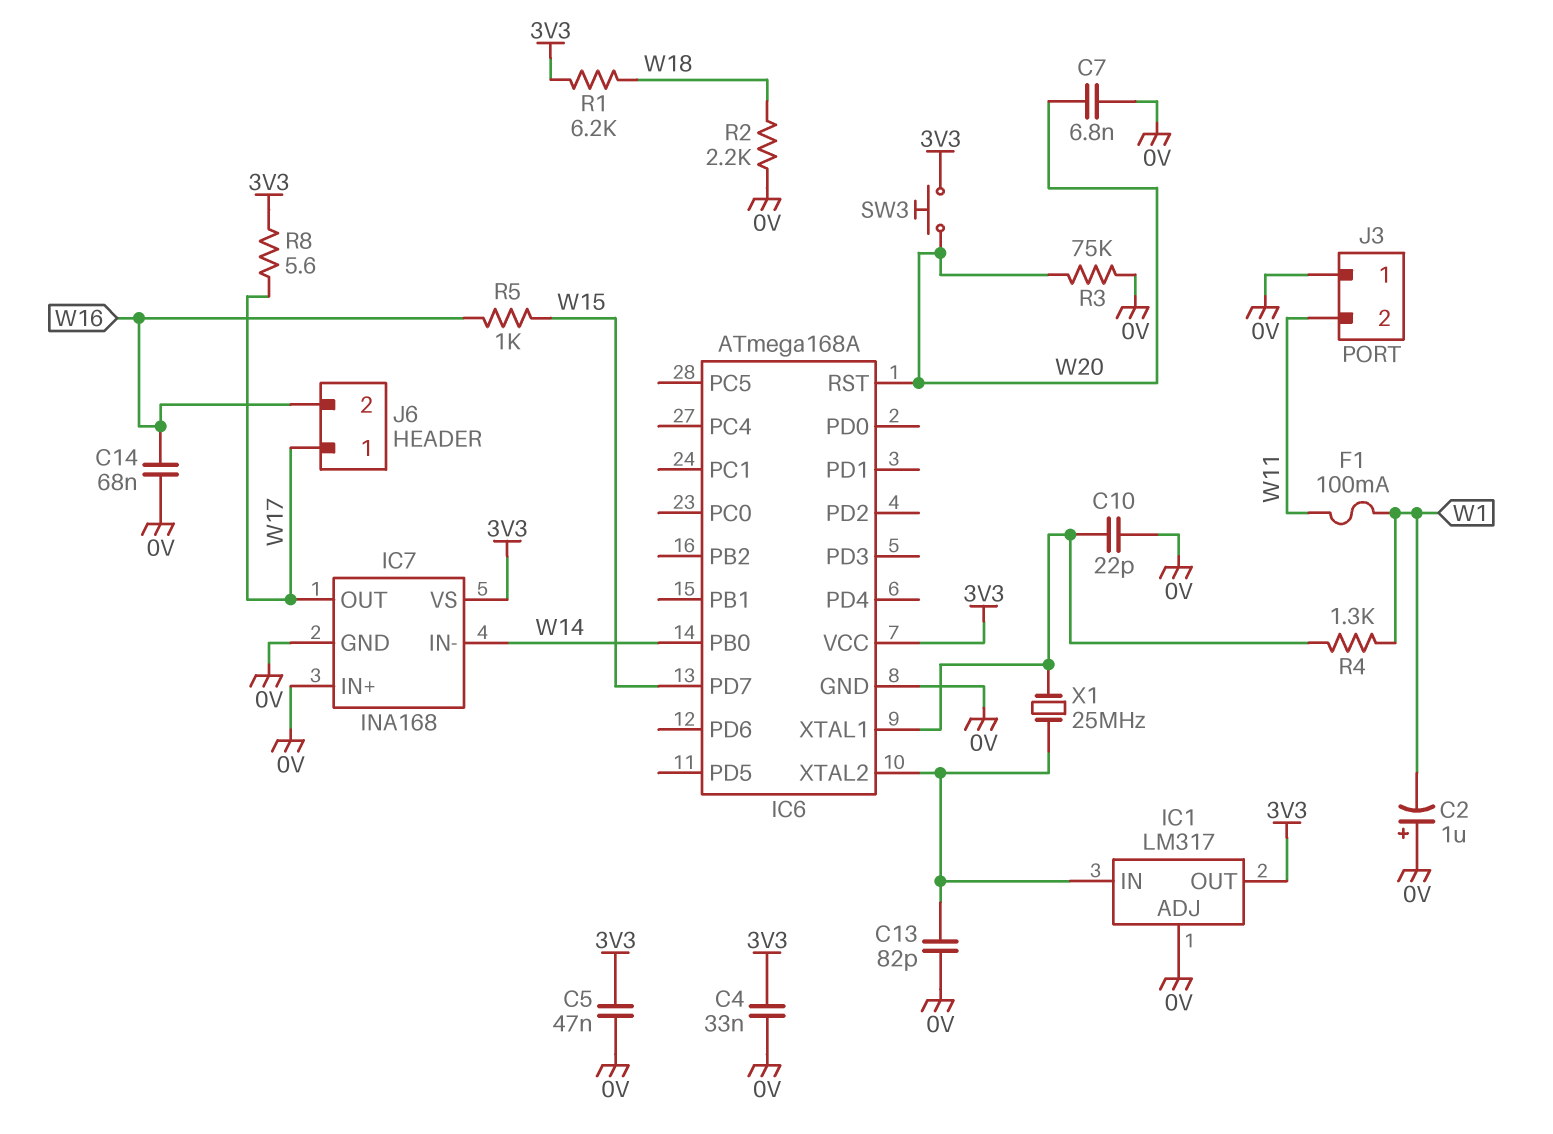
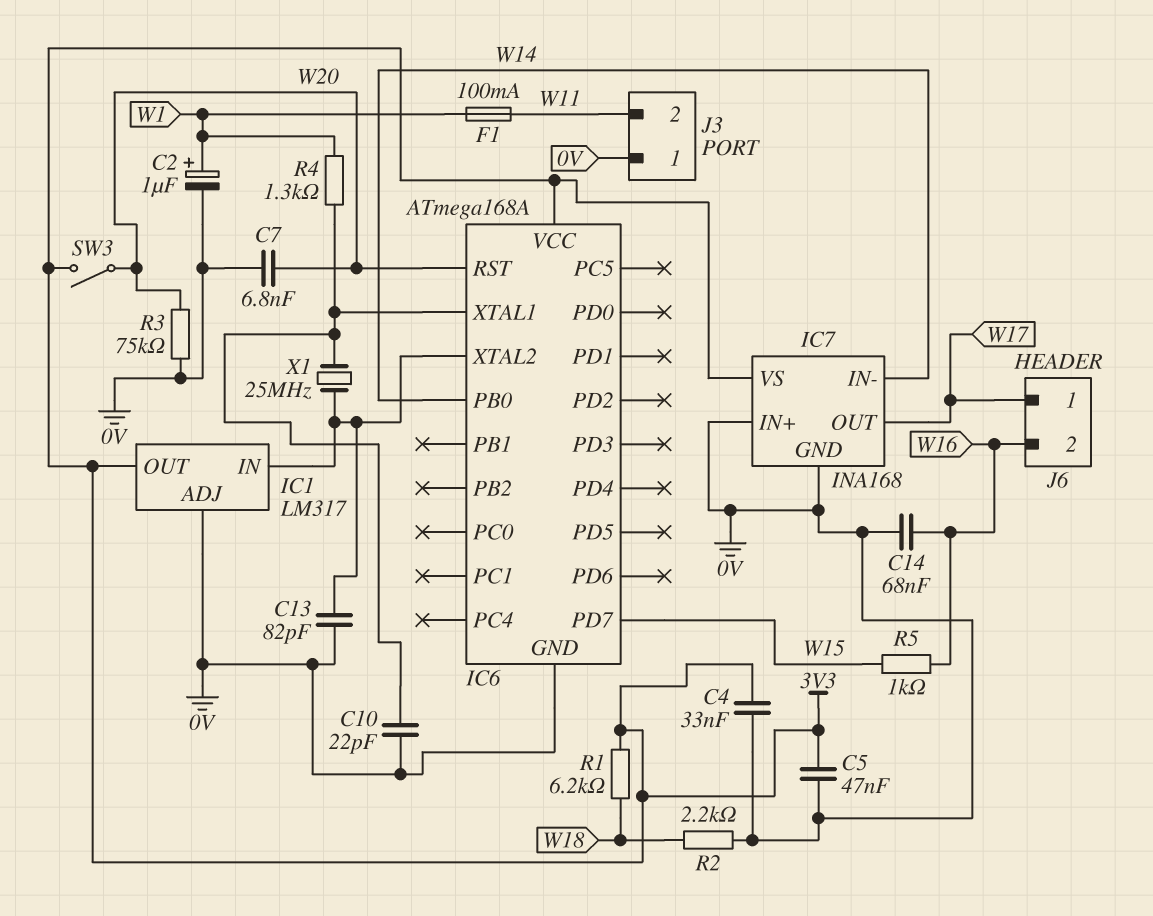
C2: 1uF (plus 0V, minus W1) -> 1uF (plus W1, minus 0V)
R8: 5.6 (3V3, W17) -> none
SW3: button (3V3, W20) -> switch (3V3, W20)

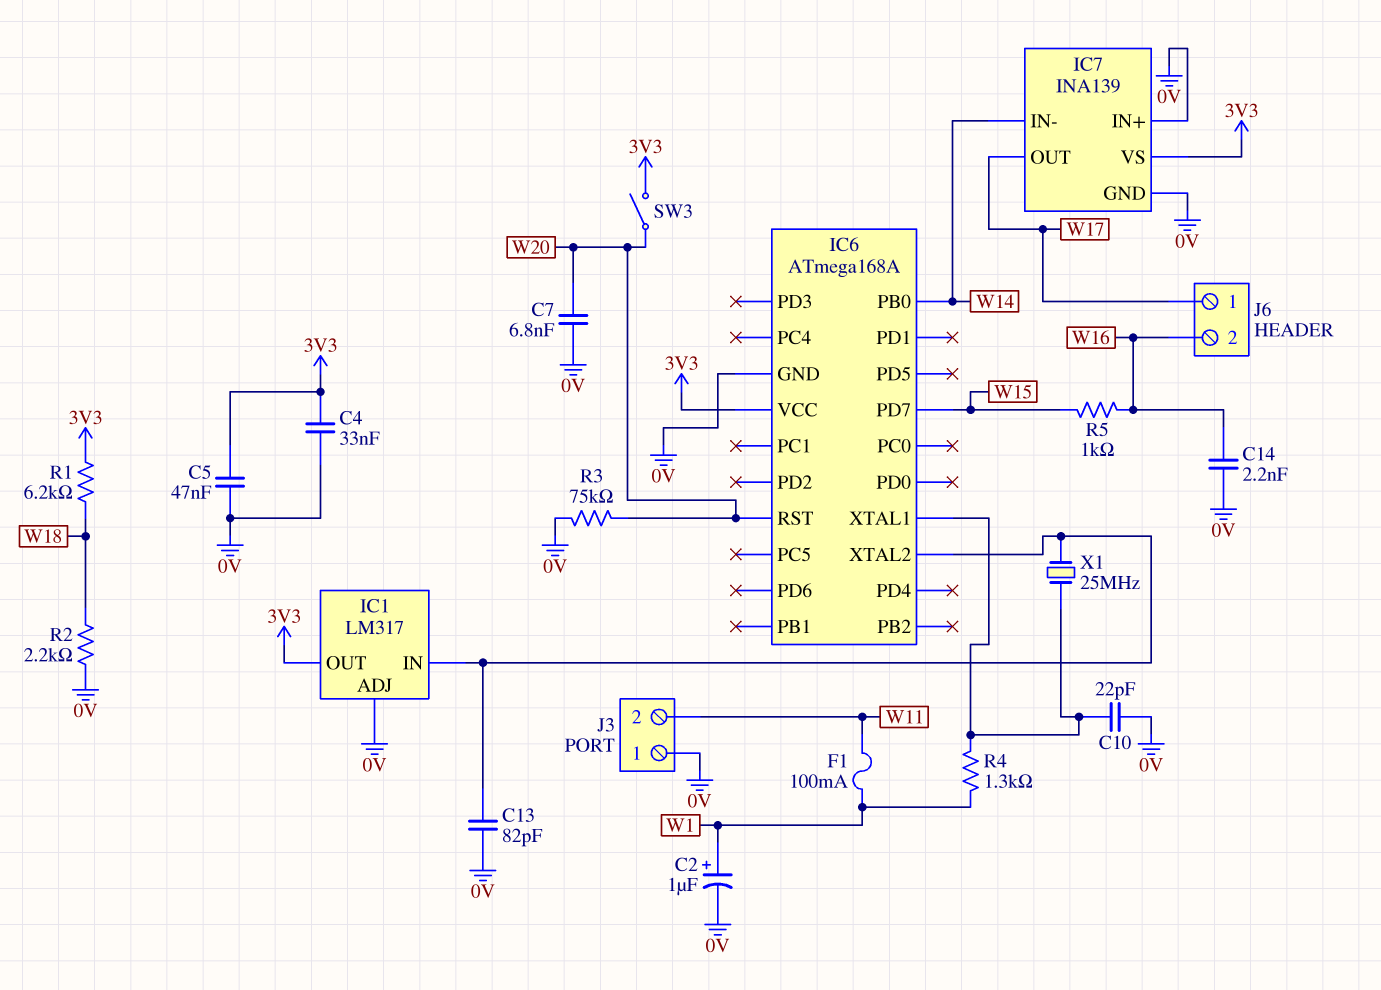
C14: 68nF (0V, W16) -> 2.2nF (0V, W16)
IC7: INA168 -> INA139

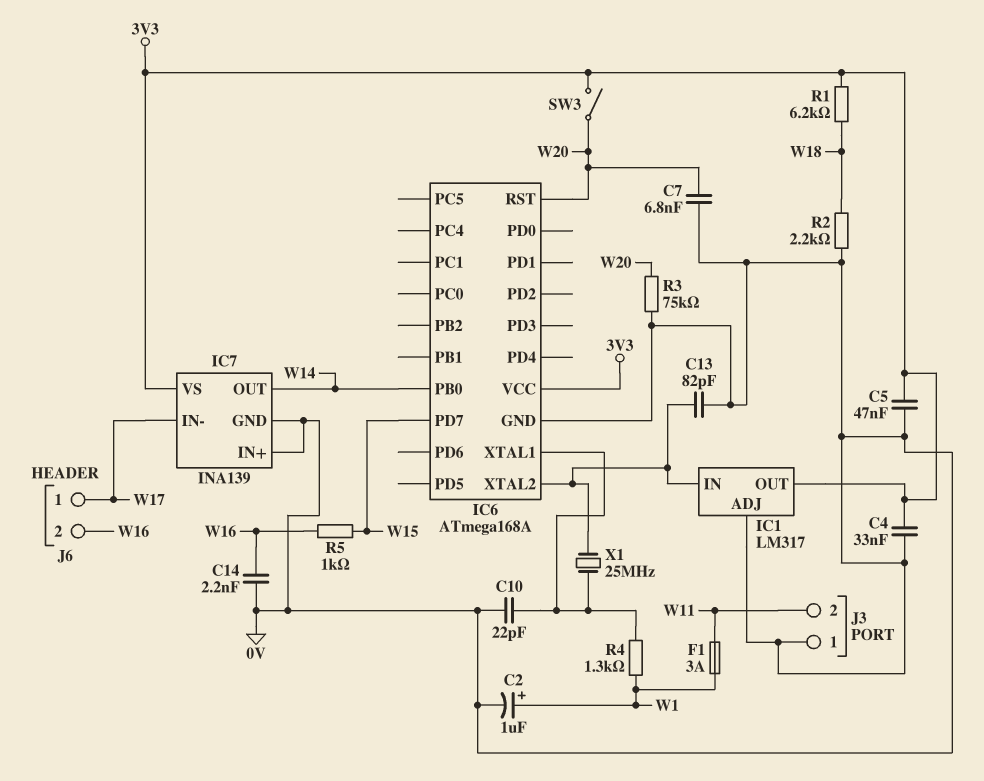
F1: 100mA (W1, W11) -> 3A (W1, W11)
IC7 pin IN-: W14 -> W17
IC7 pin OUT: W17 -> W14

